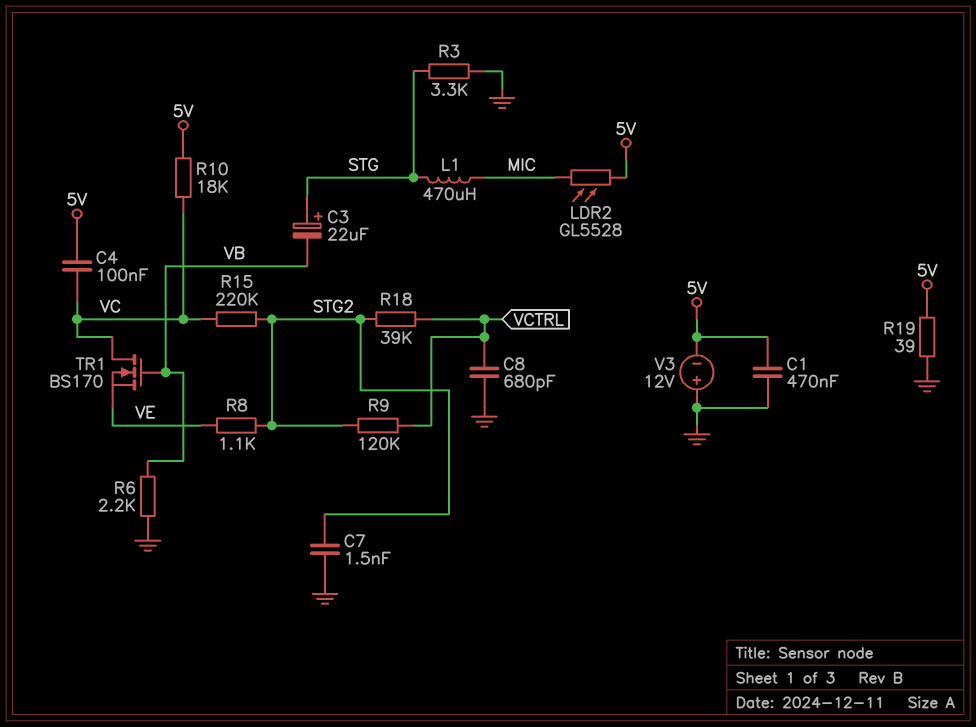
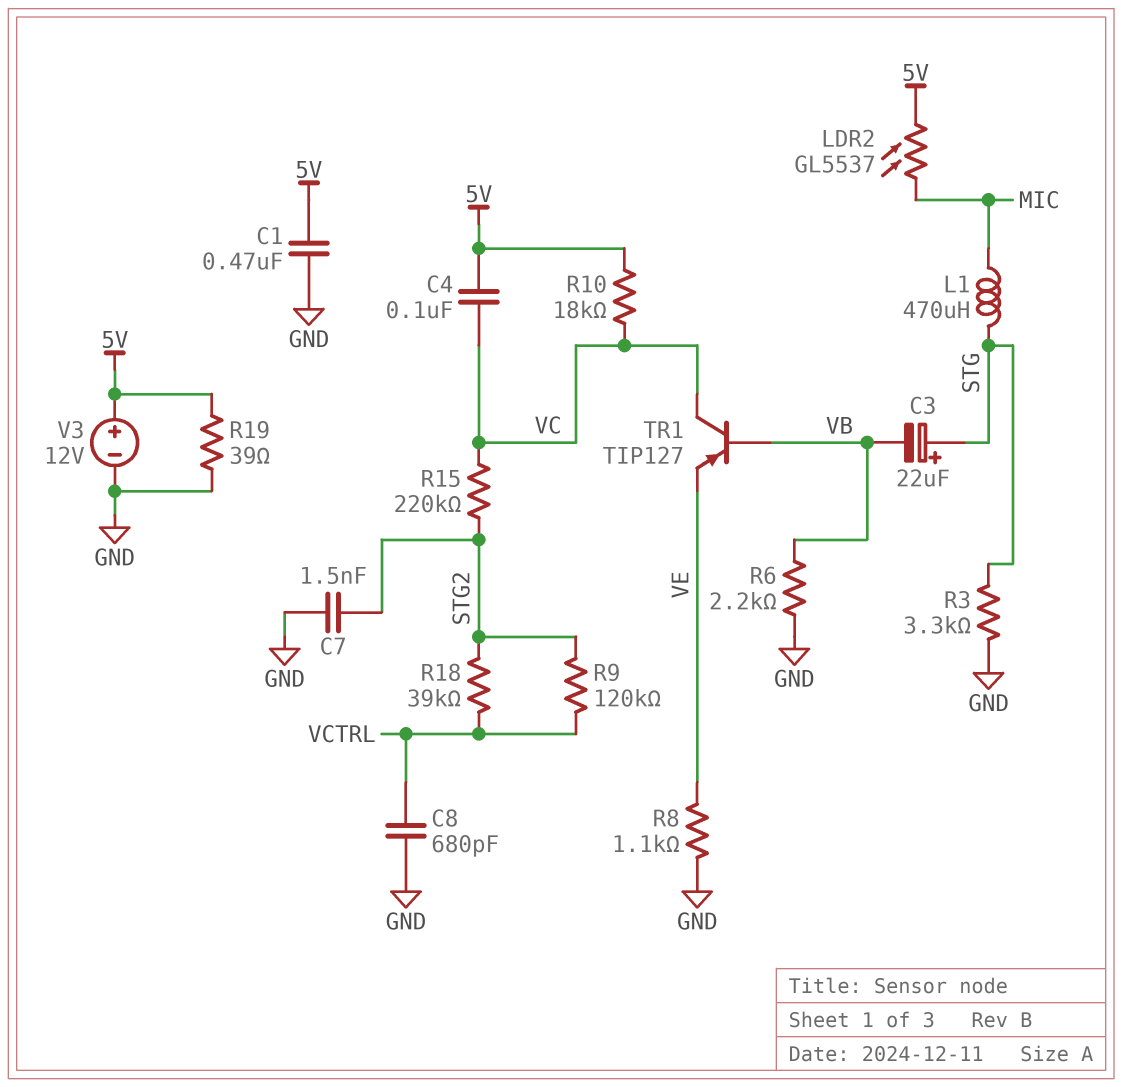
LDR2: GL5528 (5V, MIC) -> GL5537 (5V, MIC)
R8: 1.1k (STG2, VE) -> 1.1k (GND, VE)
TR1: NMOS BS170 (G VB, D VC, S VE) -> PNP TIP127 (B VB, C VC, E VE)
V3: 12V (plus GND, minus 5V) -> 12V (plus 5V, minus GND)

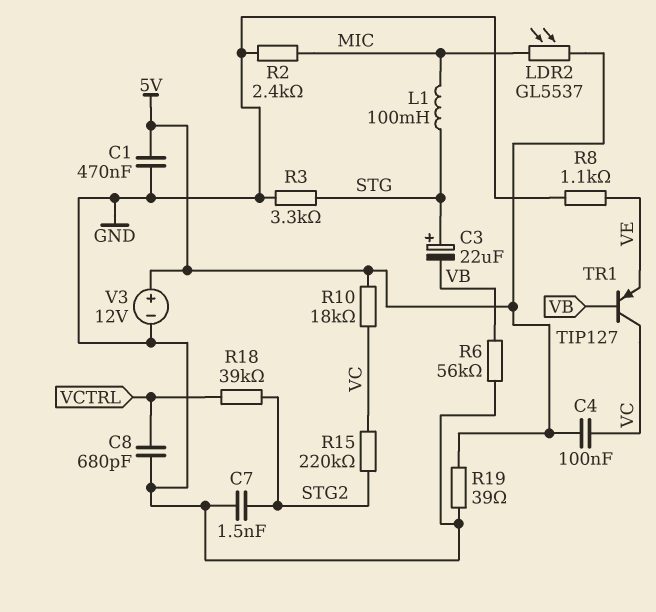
L1: 470uH (MIC, STG) -> 100mH (MIC, STG)
R2: none -> 2.4k (GND, MIC)
R6: 2.2k (GND, VB) -> 56k (GND, VB)
R9: 120k (STG2, VCTRL) -> none

